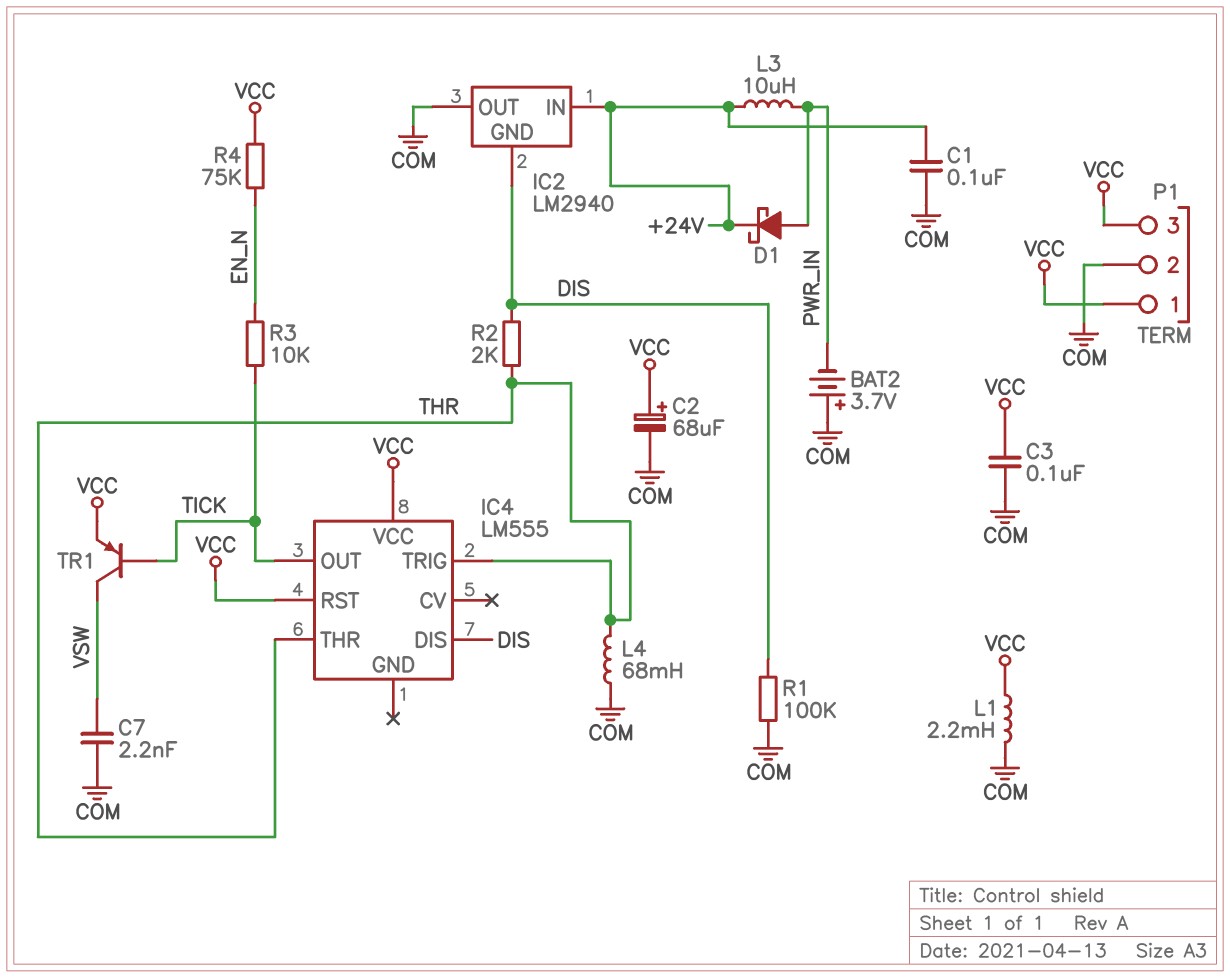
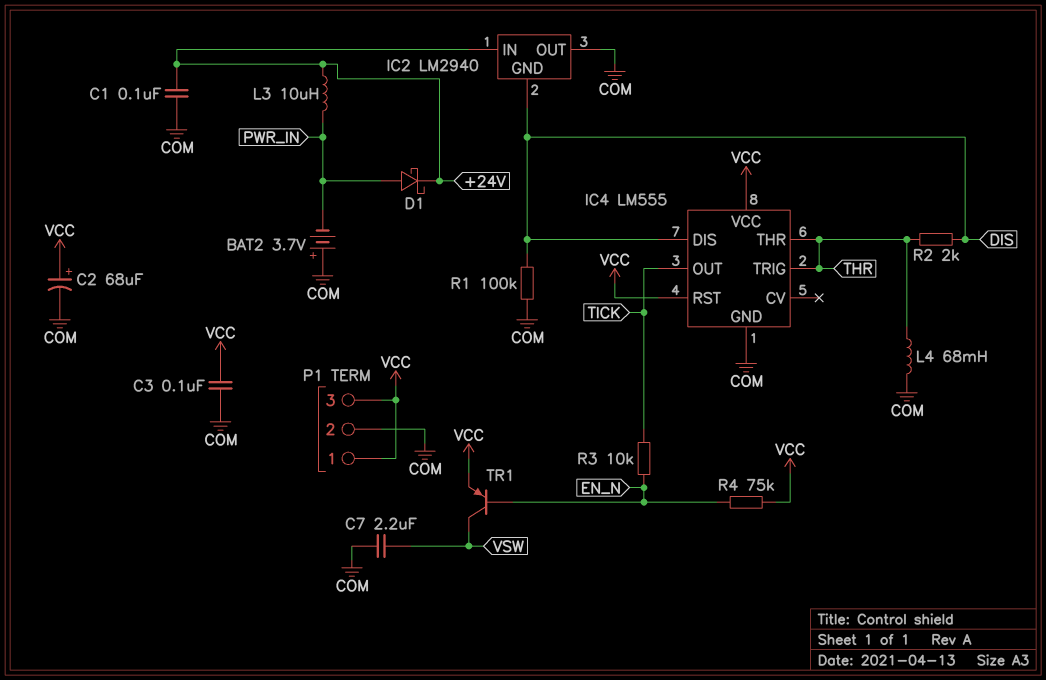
C7: 2.2nF (COM, VSW) -> 2.2uF (COM, VSW)
IC4 pin GND: none -> COM
L1: 2.2mH (COM, VCC) -> none
TR1: PNP (B TICK, C VSW, E VCC) -> PNP (B EN_N, C VSW, E VCC)

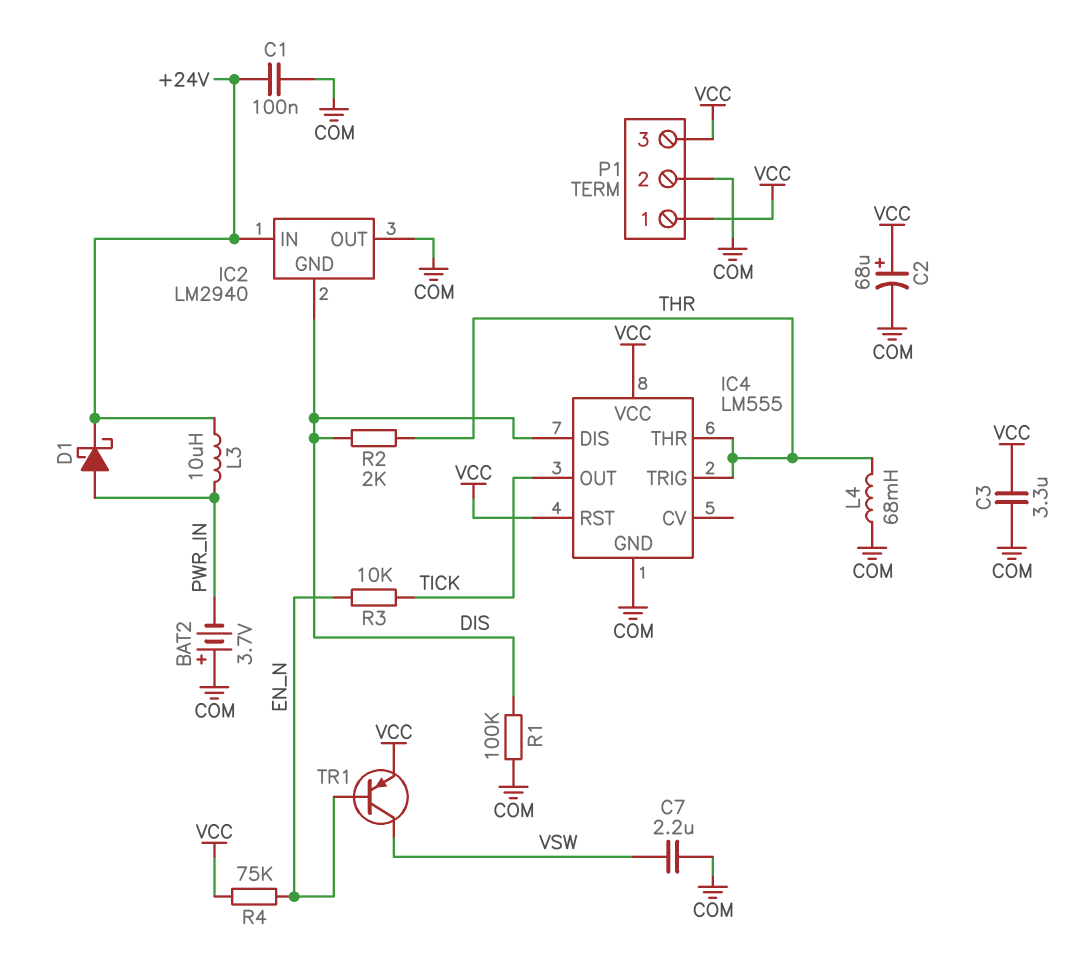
C3: 100nF (COM, VCC) -> 3.3uF (COM, VCC)

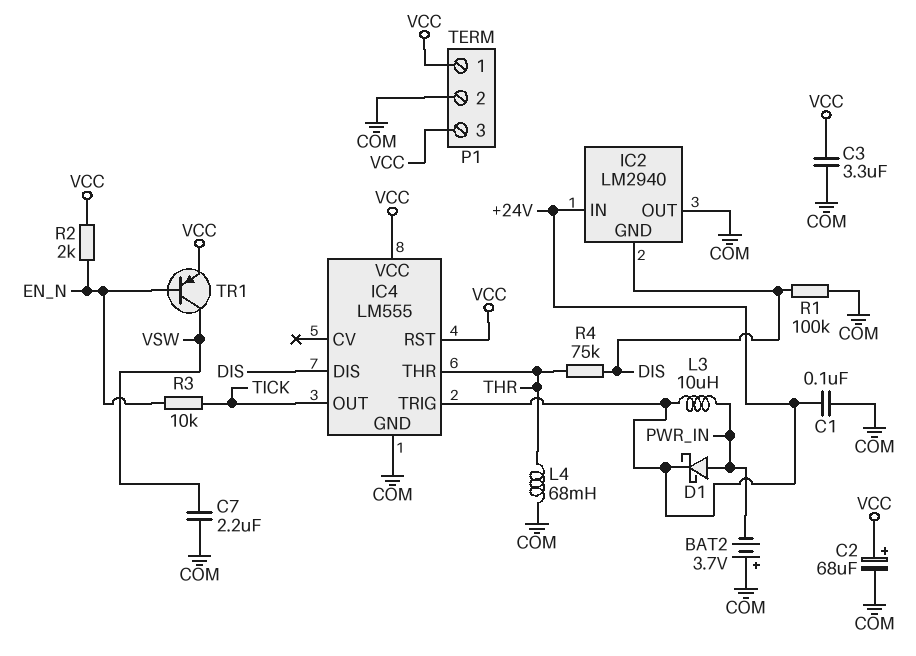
IC4 pin TRIG: THR -> +24V
R2: 2k (DIS, THR) -> 2k (EN_N, VCC)
R4: 75k (EN_N, VCC) -> 75k (DIS, THR)

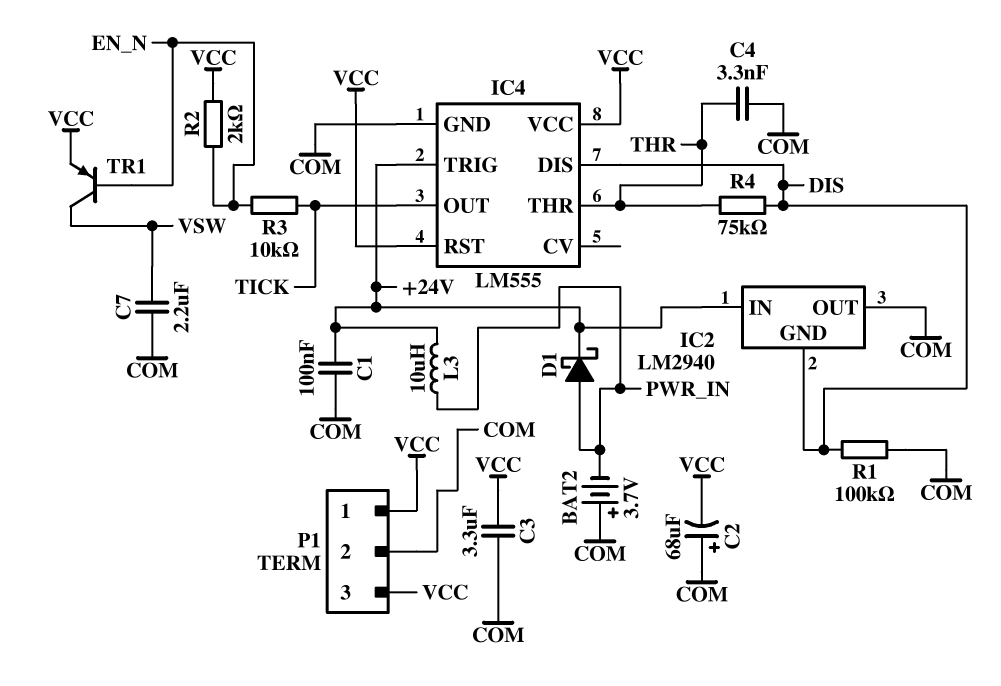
C2: 68uF (plus VCC, minus COM) -> 68uF (plus COM, minus VCC)
C4: none -> 3.3nF (COM, THR)
L4: 68mH (COM, THR) -> none

